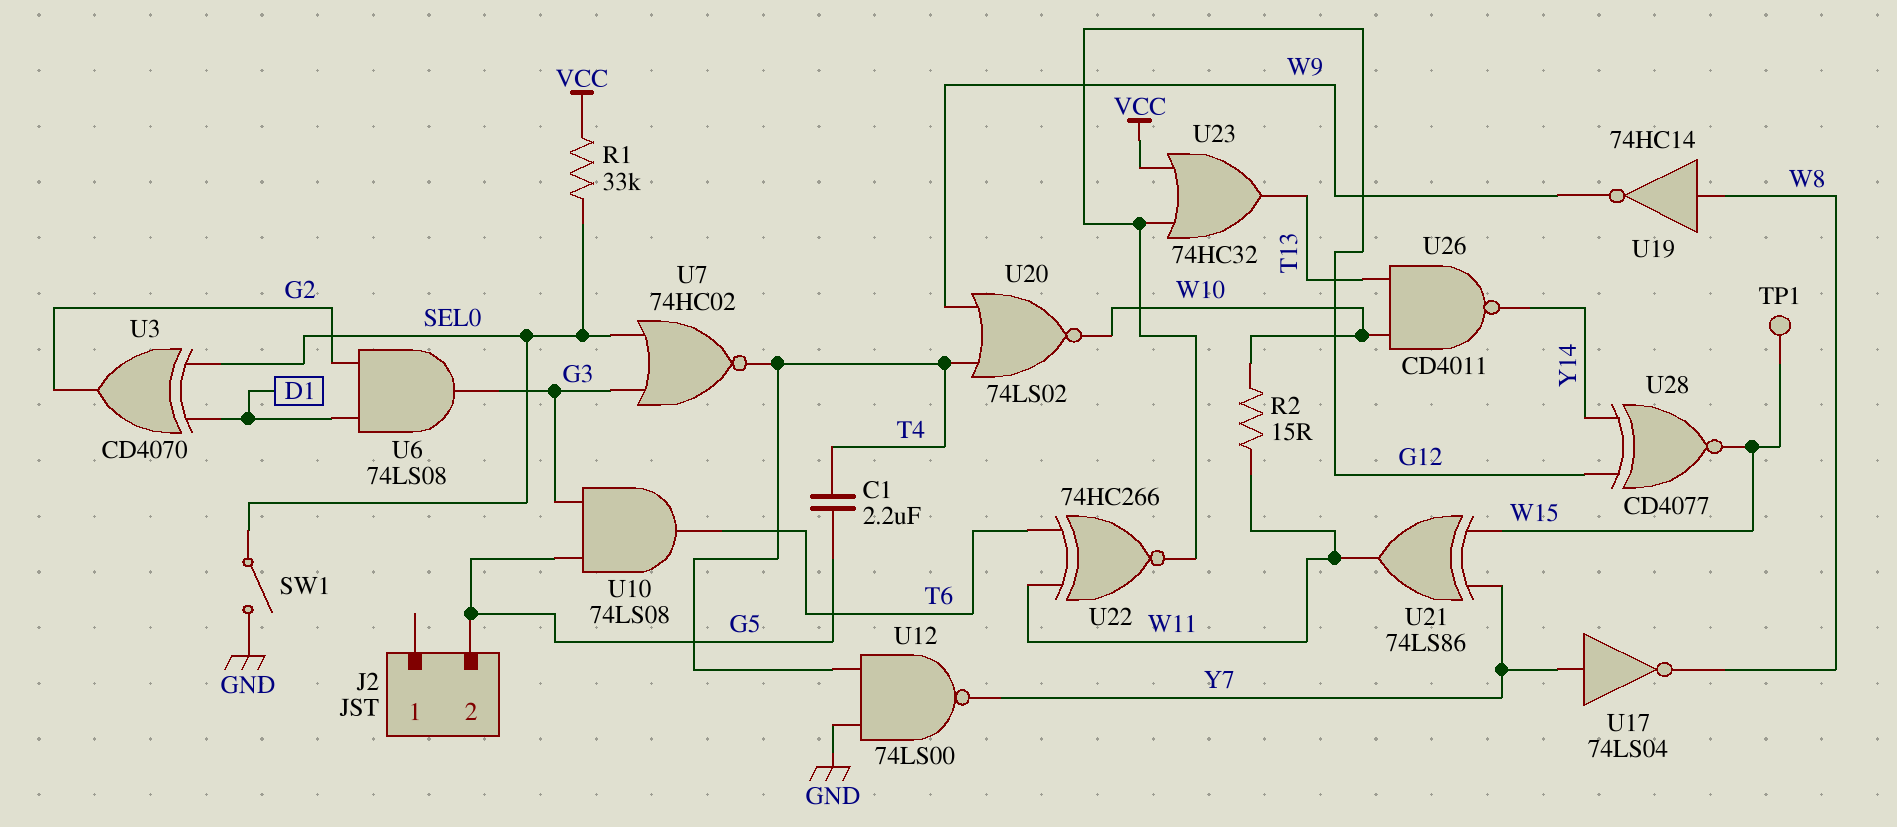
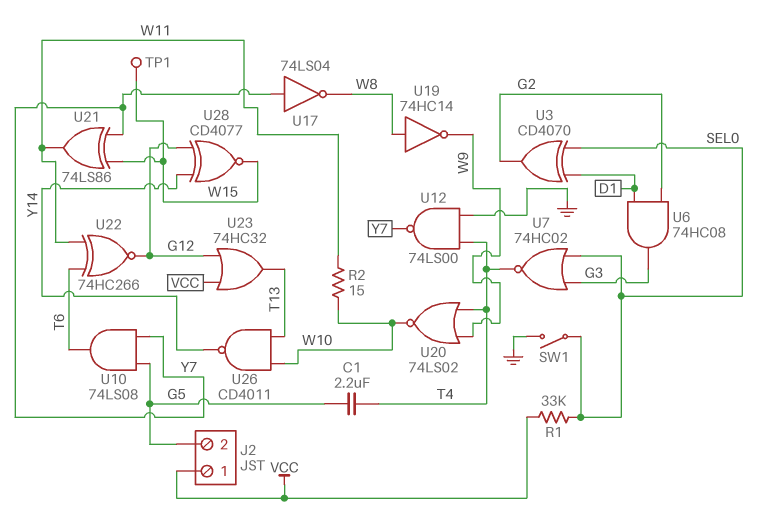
J2 pin 1: none -> VCC
U6: AND 74LS08 (in D1, in G2, out G3) -> AND 74HC08 (in D1, in G2, out G3)
U10: AND 74LS08 (in G3, in G5, out T6) -> AND 74LS08 (in G5, in Y7, out T6)

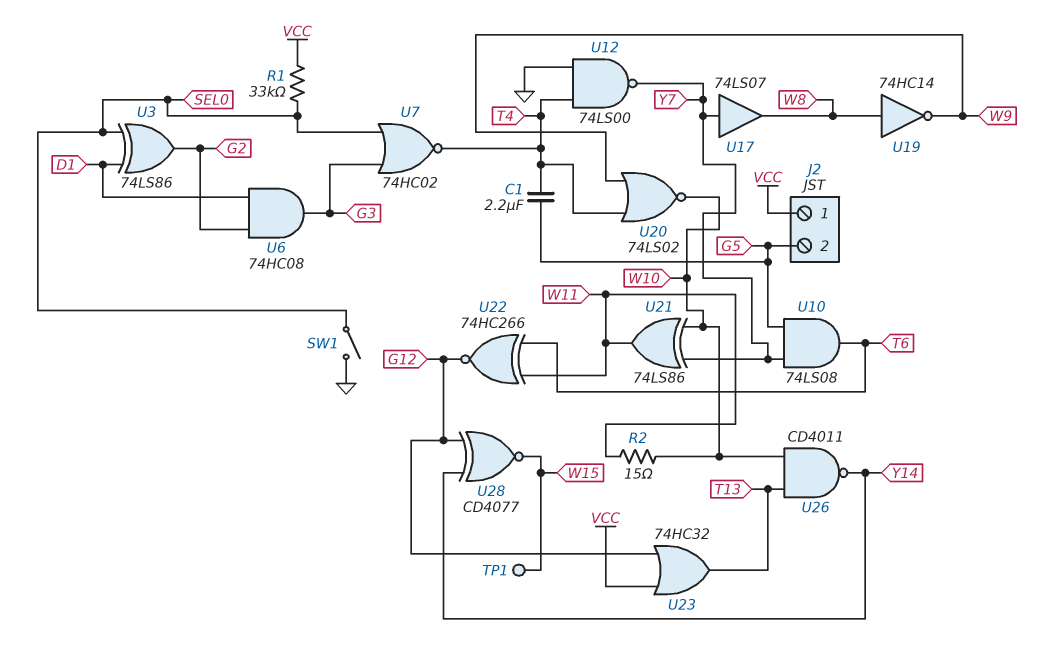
U3: XOR CD4070 (in D1, in SEL0, out G2) -> XOR 74LS86 (in D1, in SEL0, out G2)
U17: NOT 74LS04 (in Y7, out W8) -> buffer 74LS07 (in Y7, out W8)
U21: XOR 74LS86 (in W15, in Y7, out W11) -> XOR 74LS86 (in W10, in Y7, out W11)

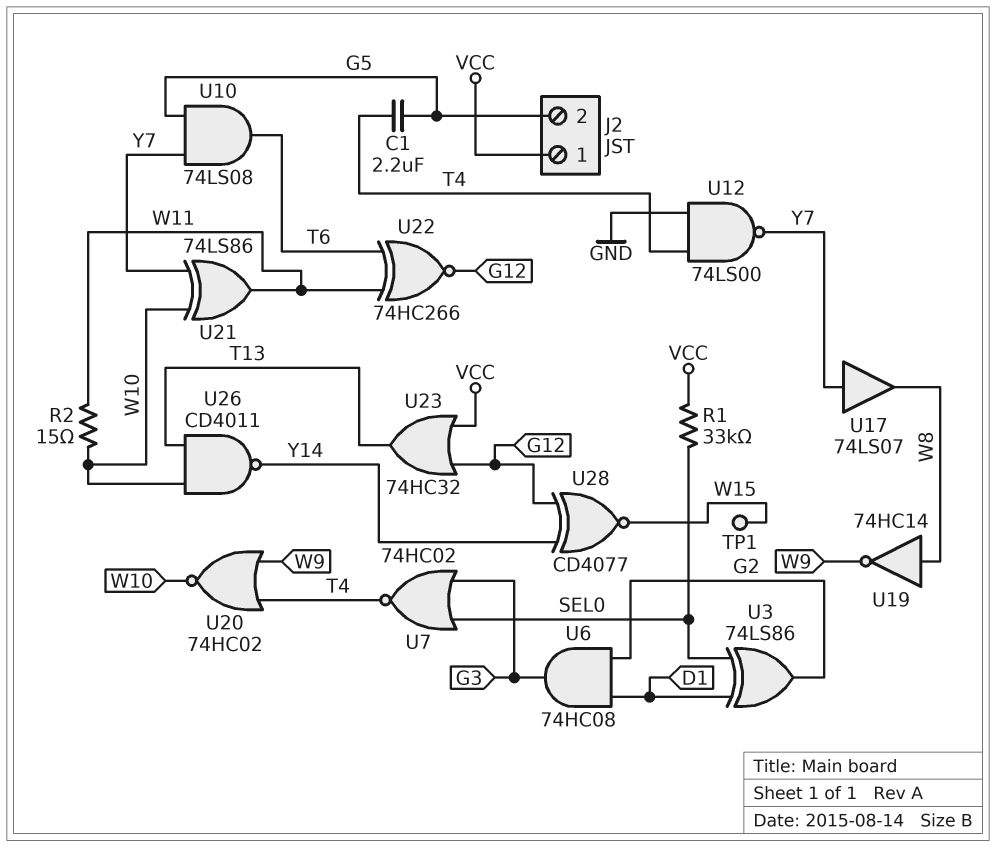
SW1: switch (GND, SEL0) -> none
U20: NOR 74LS02 (in T4, in W9, out W10) -> NOR 74HC02 (in T4, in W9, out W10)

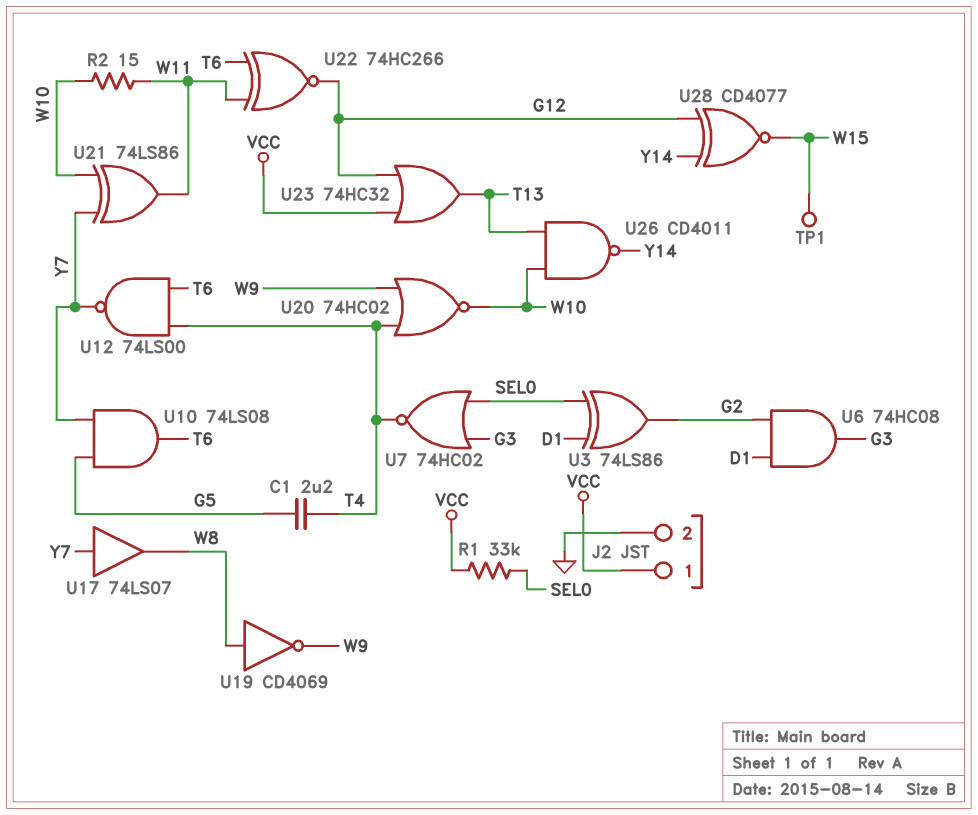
J2 pin 2: G5 -> GND
U12: NAND 74LS00 (in GND, in T4, out Y7) -> NAND 74LS00 (in T4, in T6, out Y7)
U19: NOT 74HC14 (in W8, out W9) -> NOT CD4069 (in W8, out W9)

